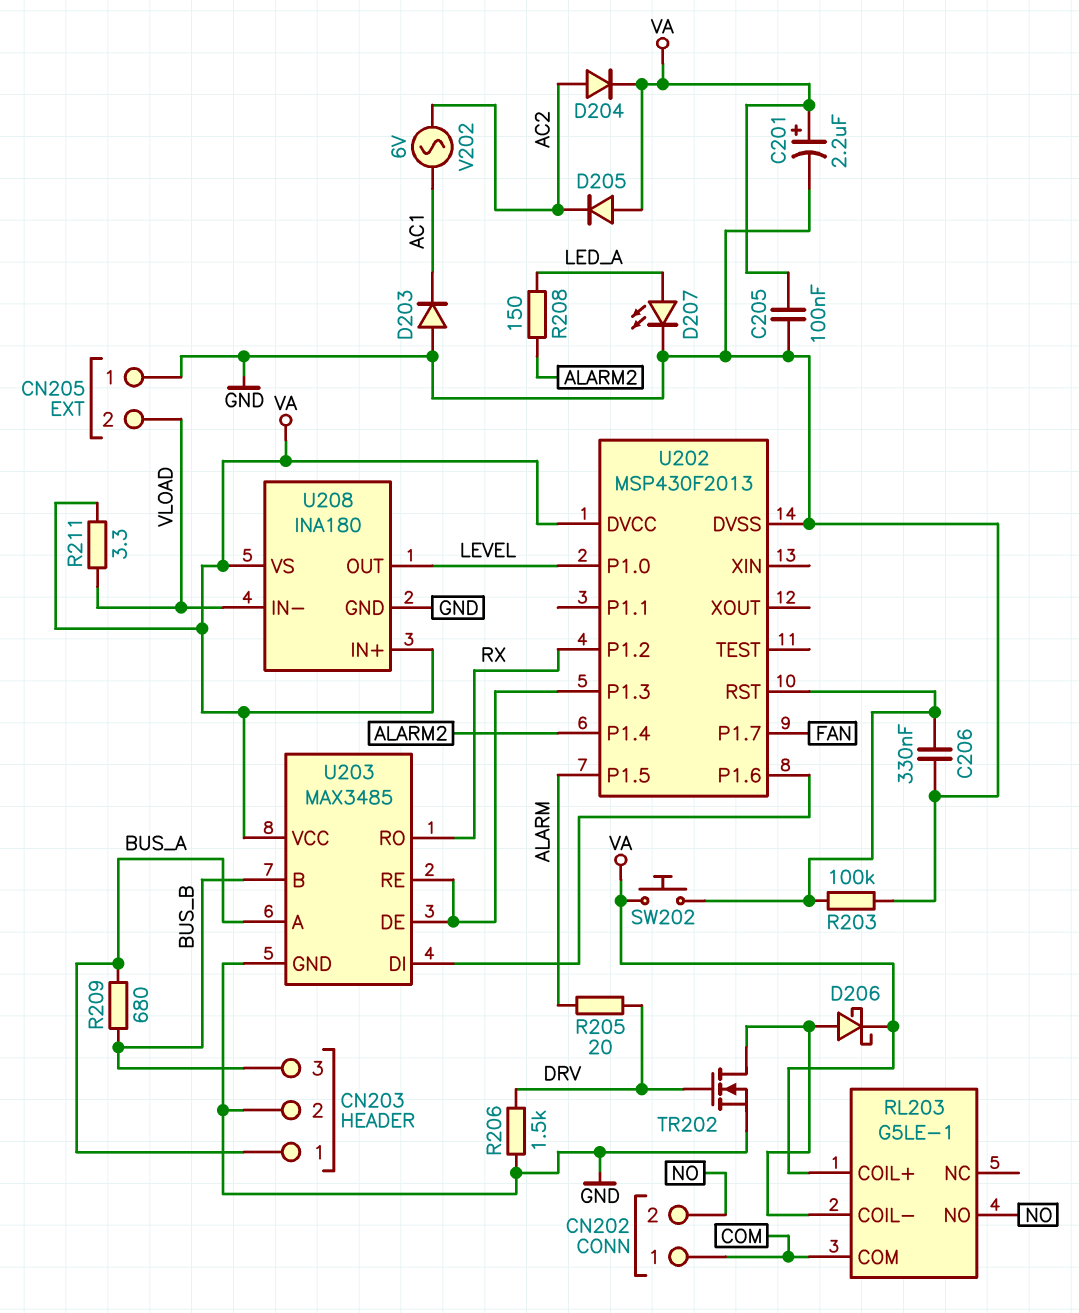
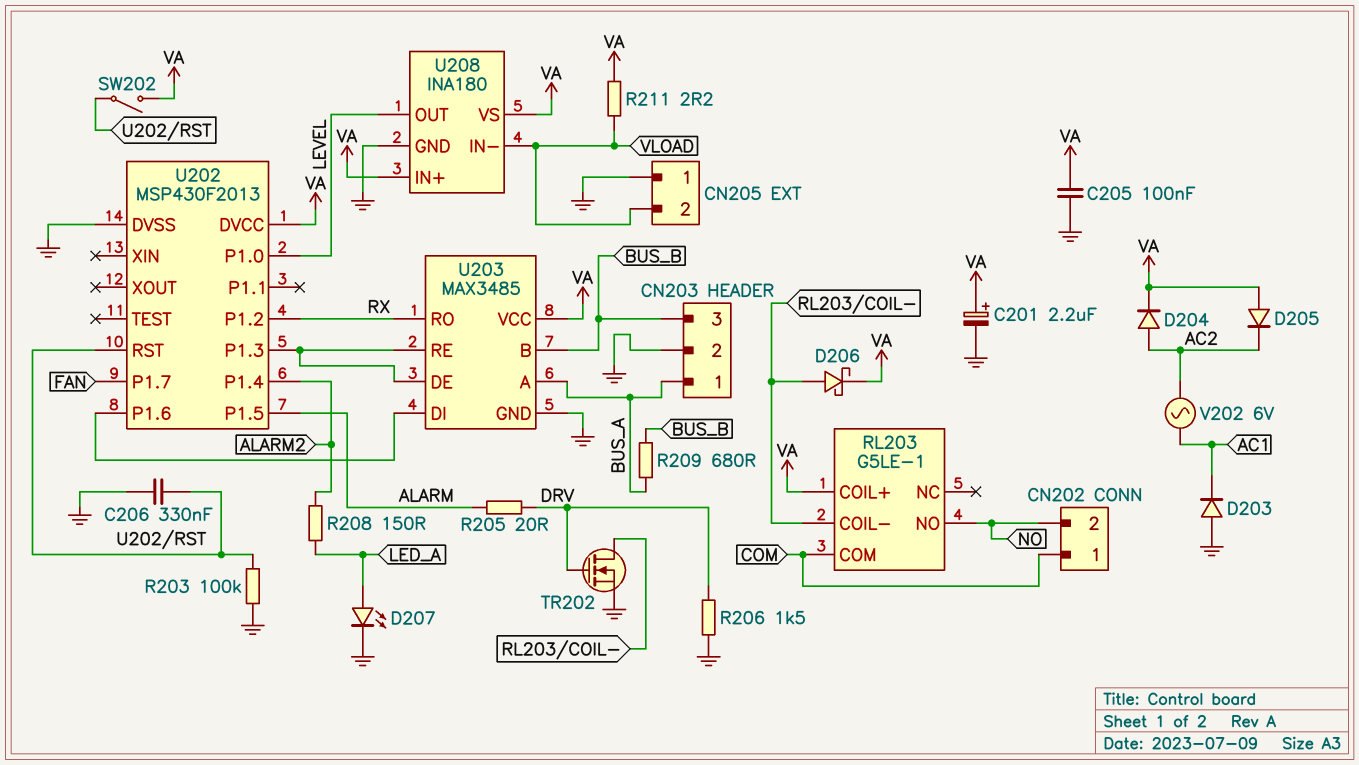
R211: 3.3 (VA, VLOAD) -> 2.2 (VA, VLOAD)
SW202: button (U202/RST, VA) -> switch (U202/RST, VA)

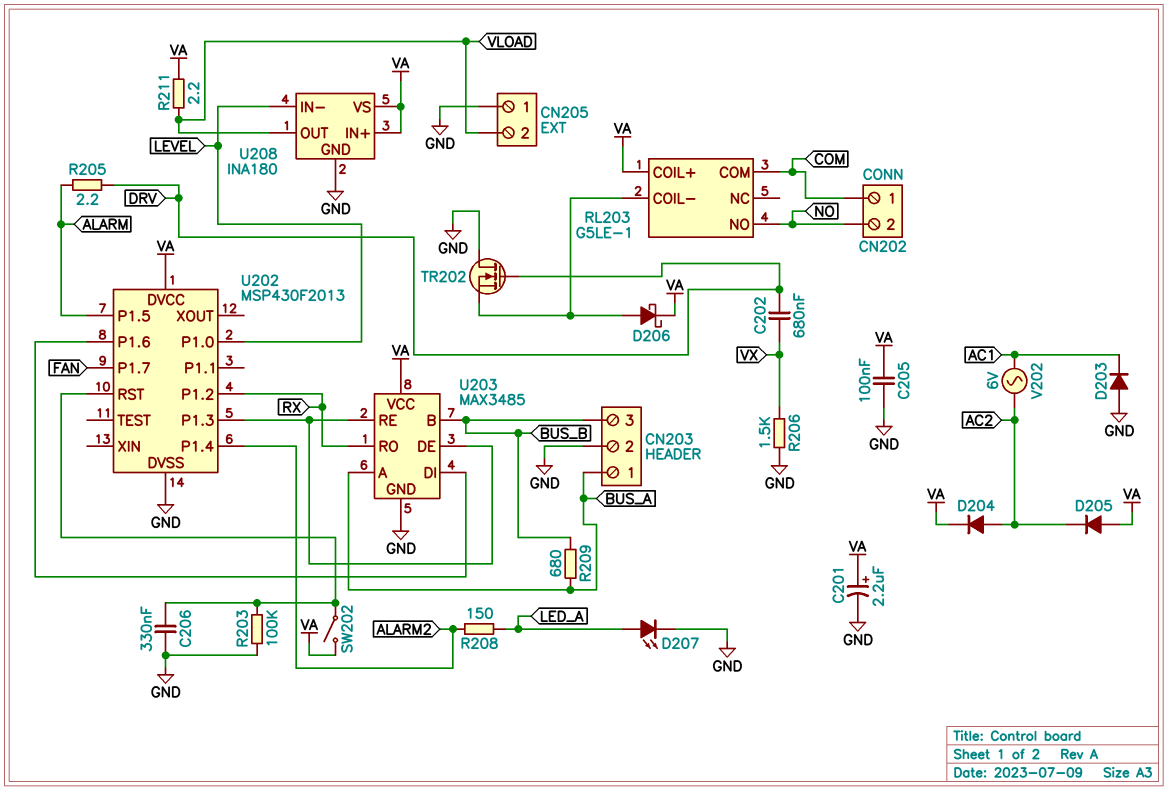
C202: none -> 680nF (DRV, VX)
R205: 20 (ALARM, DRV) -> 2.2 (ALARM, DRV)
R206: 1.5k (DRV, GND) -> 1.5k (GND, VX)
TR202: NMOS (G DRV, D RL203/COIL-, S GND) -> NMOS (G DRV, D GND, S RL203/COIL-)
U208 pin IN-: VLOAD -> LEVEL
U208 pin OUT: LEVEL -> VLOAD

